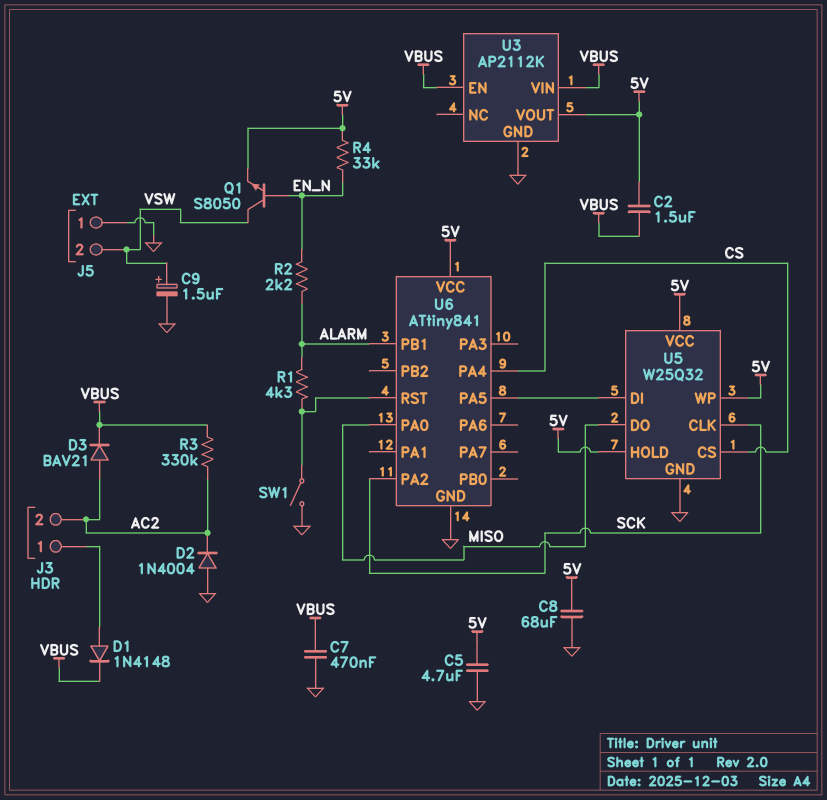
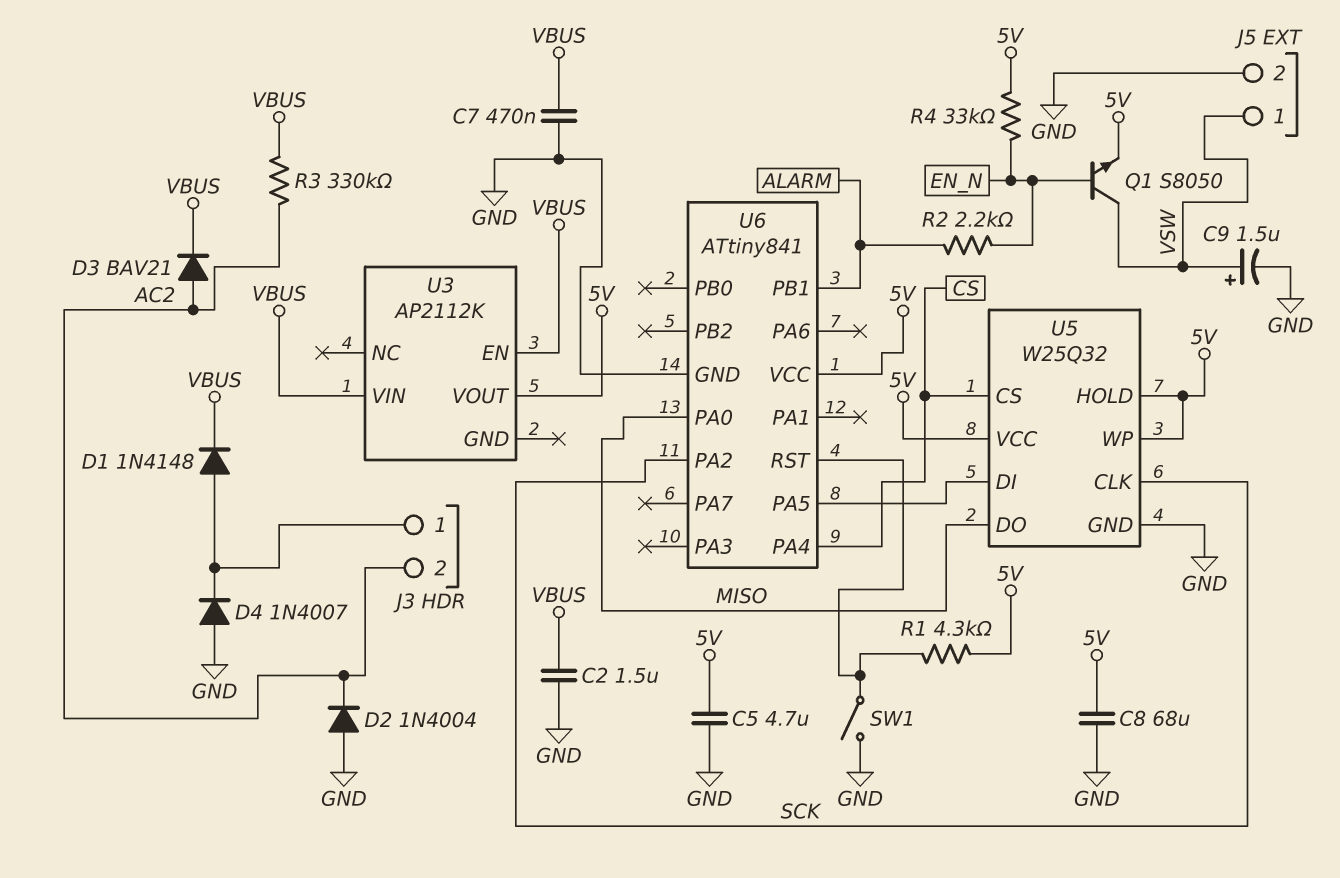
C2: 1.5uF (5V, VBUS) -> 1.5uF (GND, VBUS)
D4: none -> diode 1N4007 (A GND, K J3/1)
J5 pin 1: GND -> VSW
J5 pin 2: VSW -> GND
R1: 4.3k (ALARM, U6/RST) -> 4.3k (5V, U6/RST)
U3 pin GND: GND -> none

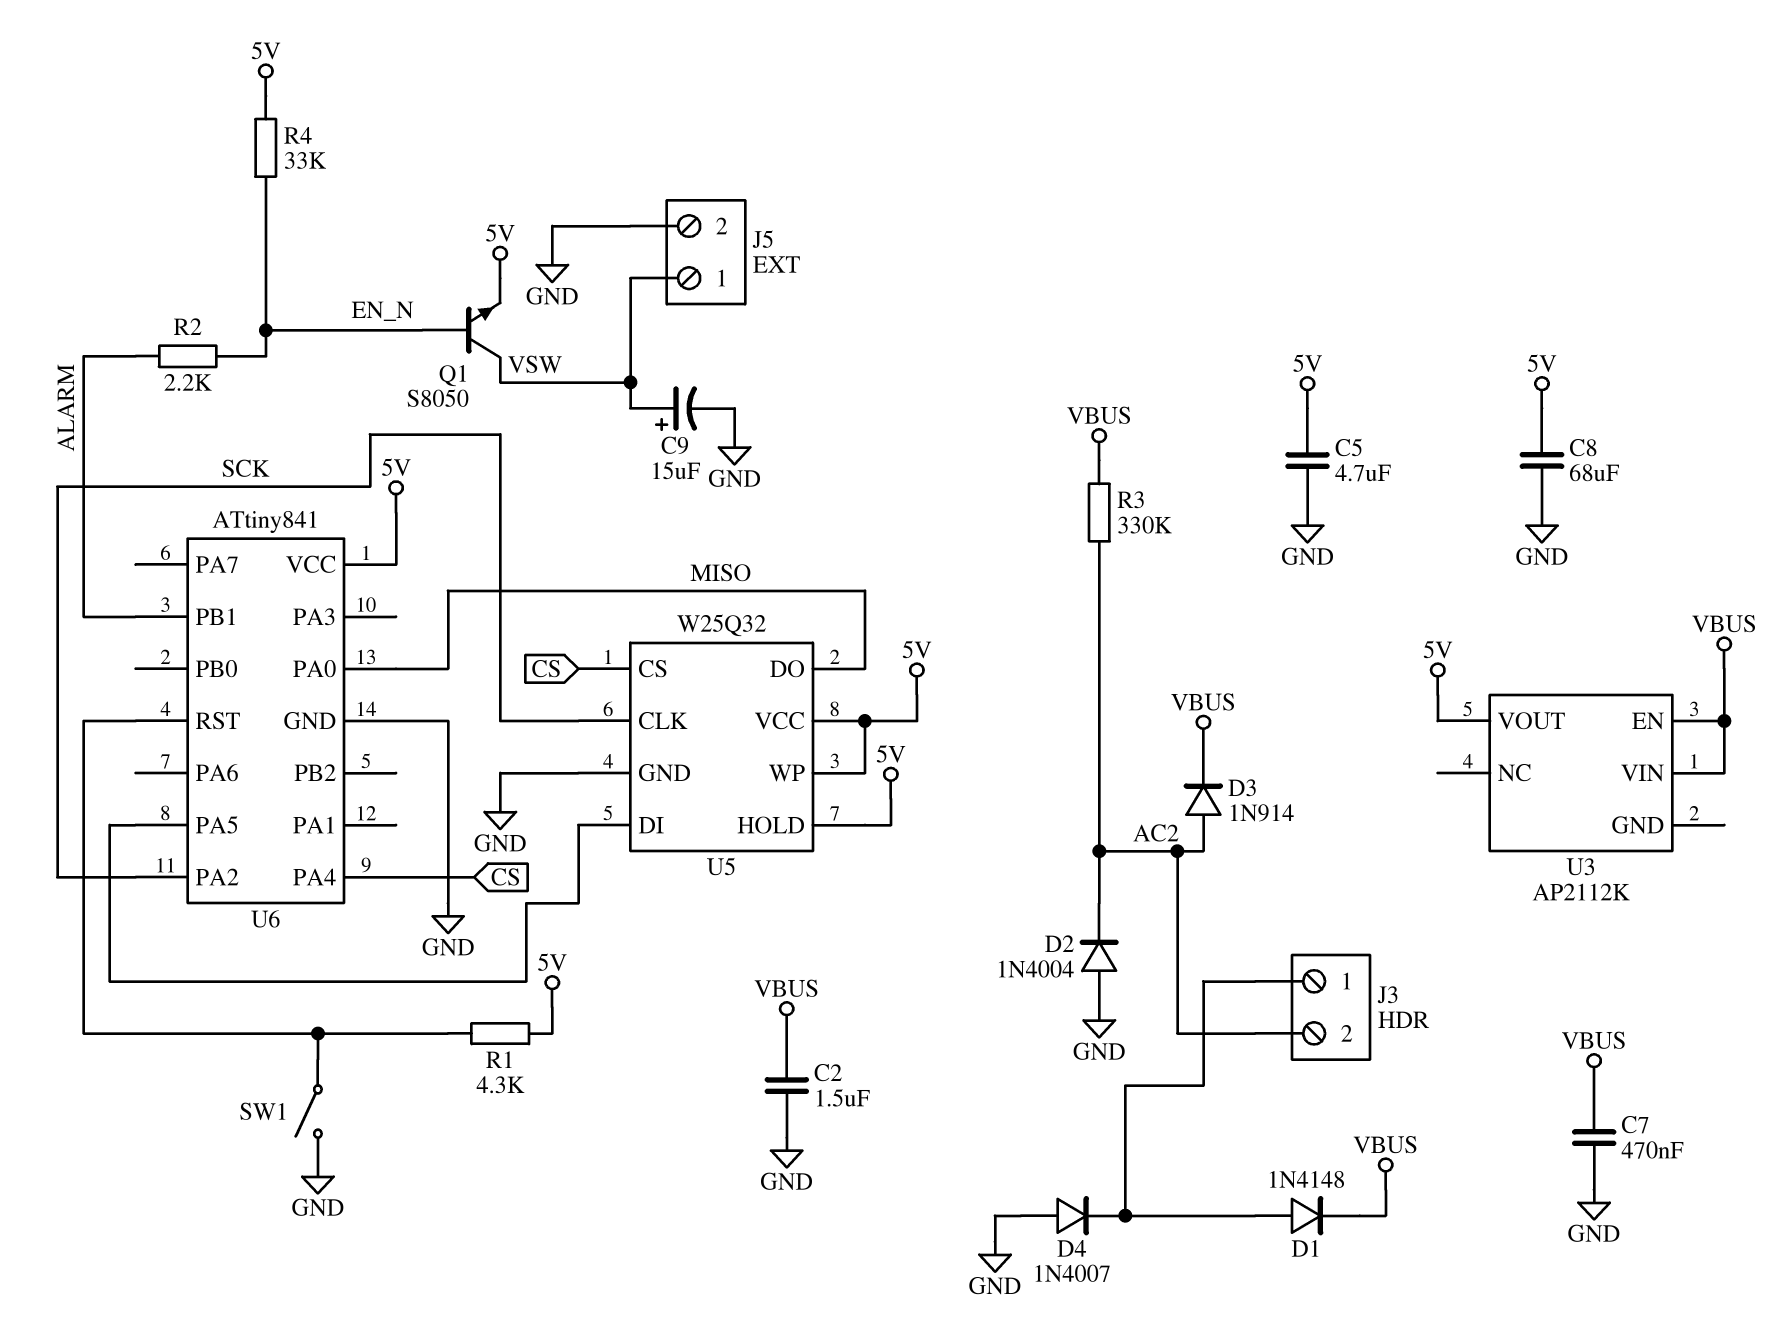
C9: 1.5uF (plus VSW, minus GND) -> 15uF (plus VSW, minus GND)
D3: diode BAV21 (A AC2, K VBUS) -> diode 1N914 (A AC2, K VBUS)

